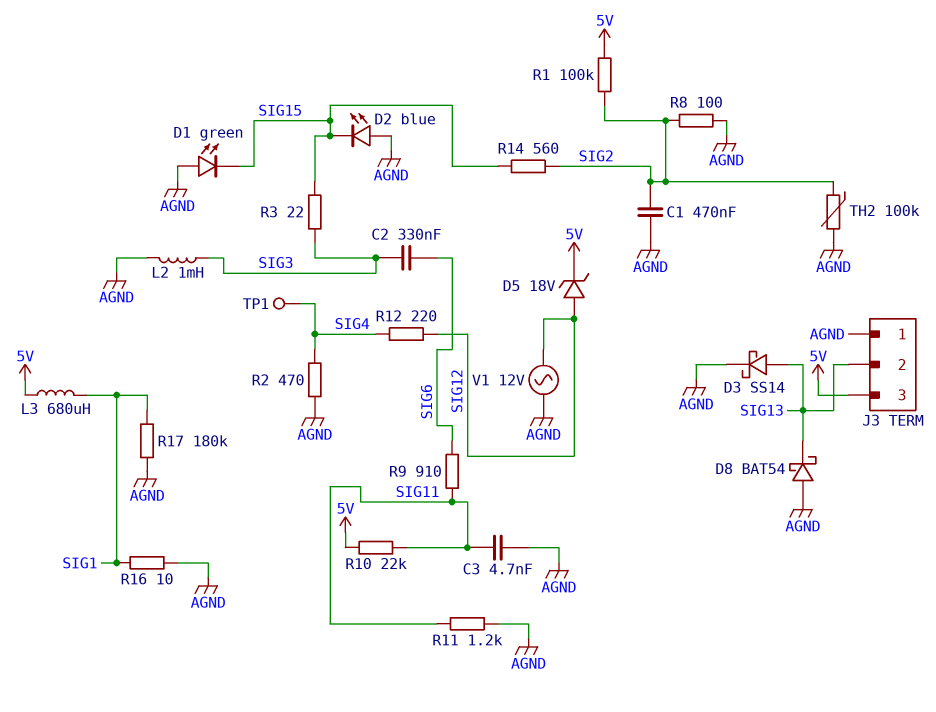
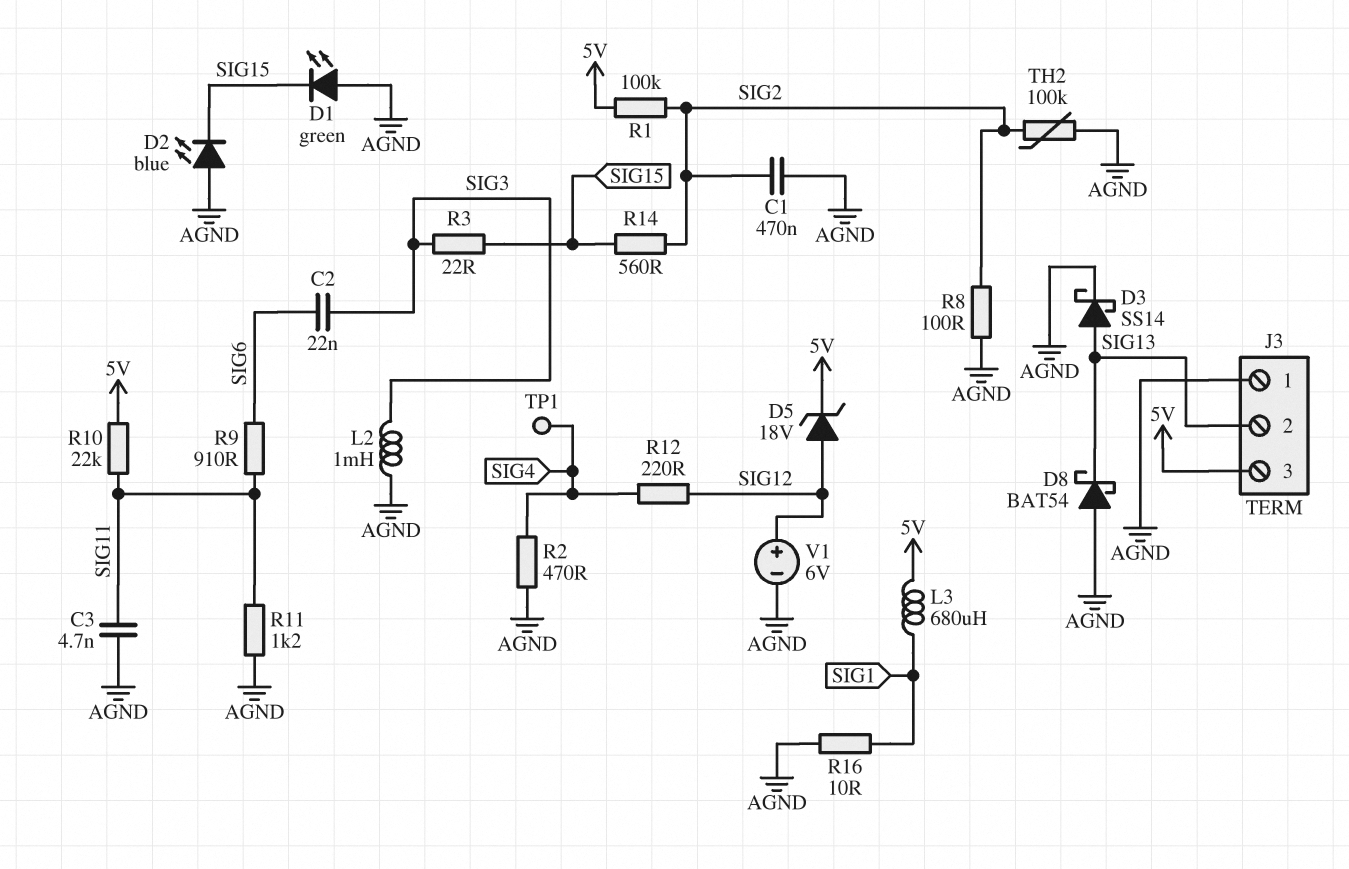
C2: 330nF (SIG3, SIG6) -> 22nF (SIG3, SIG6)
R17: 180k (AGND, SIG1) -> none
V1: AC 12V (AGND, SIG12) -> 6V (plus SIG12, minus AGND)

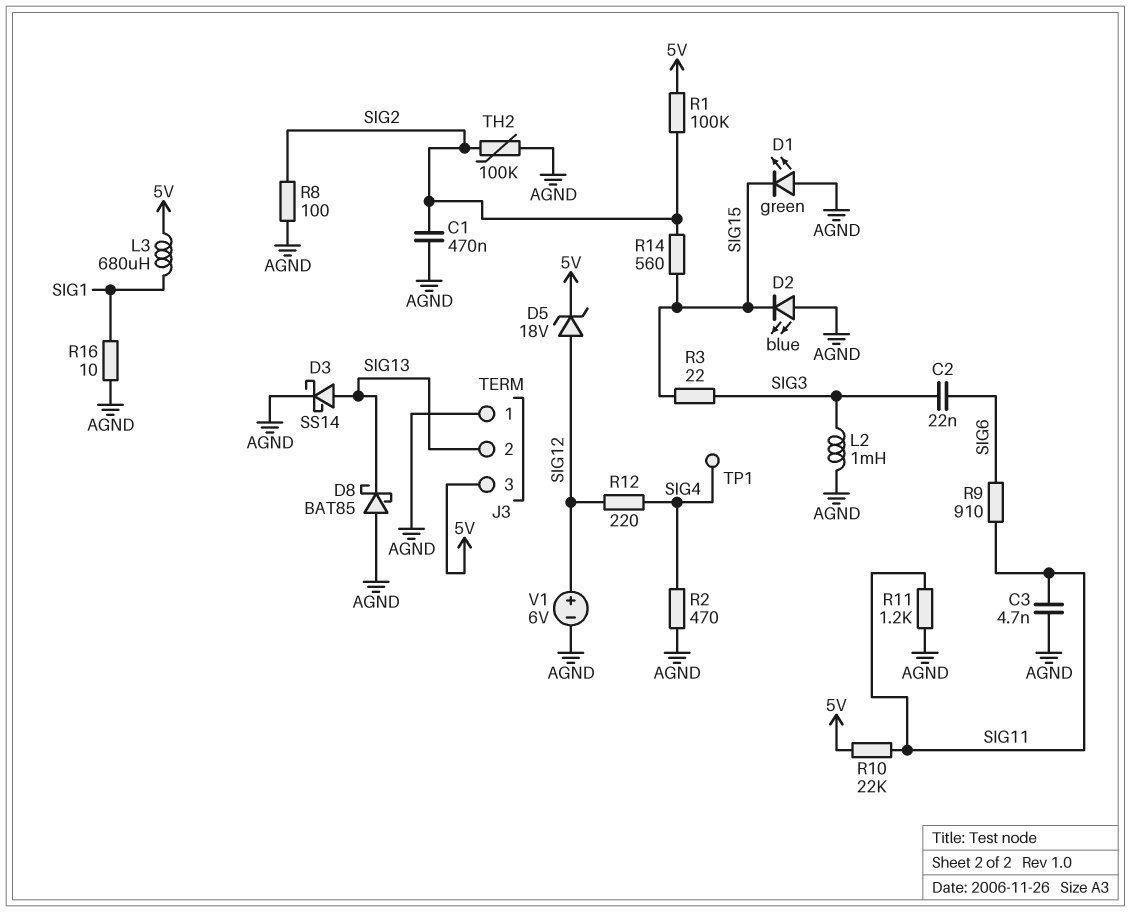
D8: schottky BAT54 (A AGND, K SIG13) -> schottky BAT85 (A AGND, K SIG13)

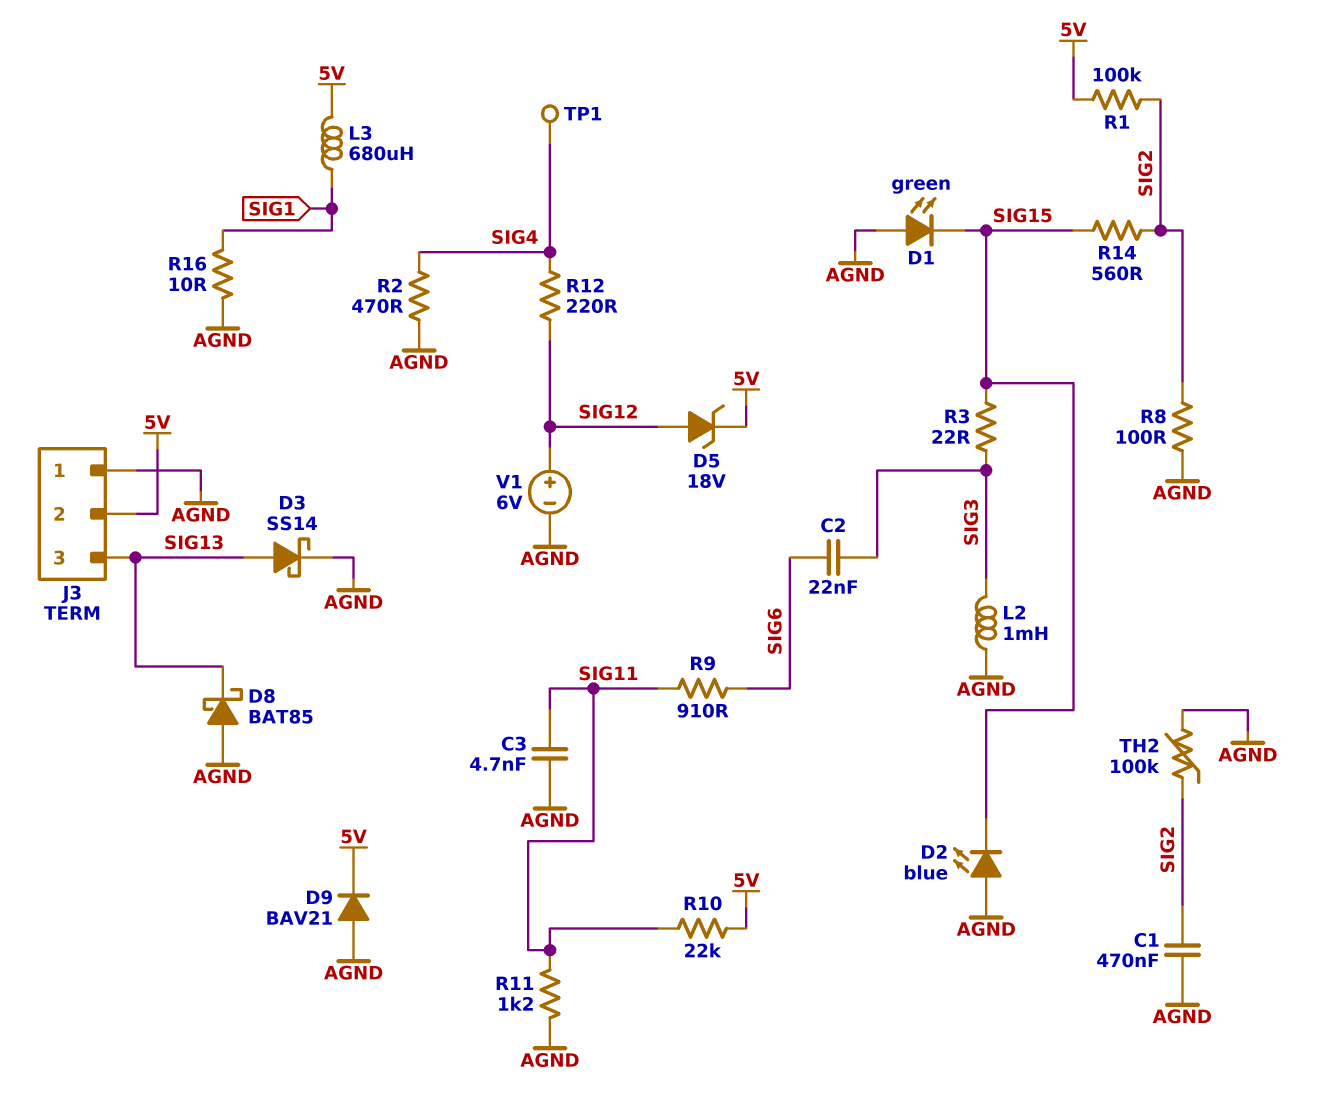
D9: none -> diode BAV21 (A AGND, K 5V)
J3 pin 2: SIG13 -> 5V
J3 pin 3: 5V -> SIG13

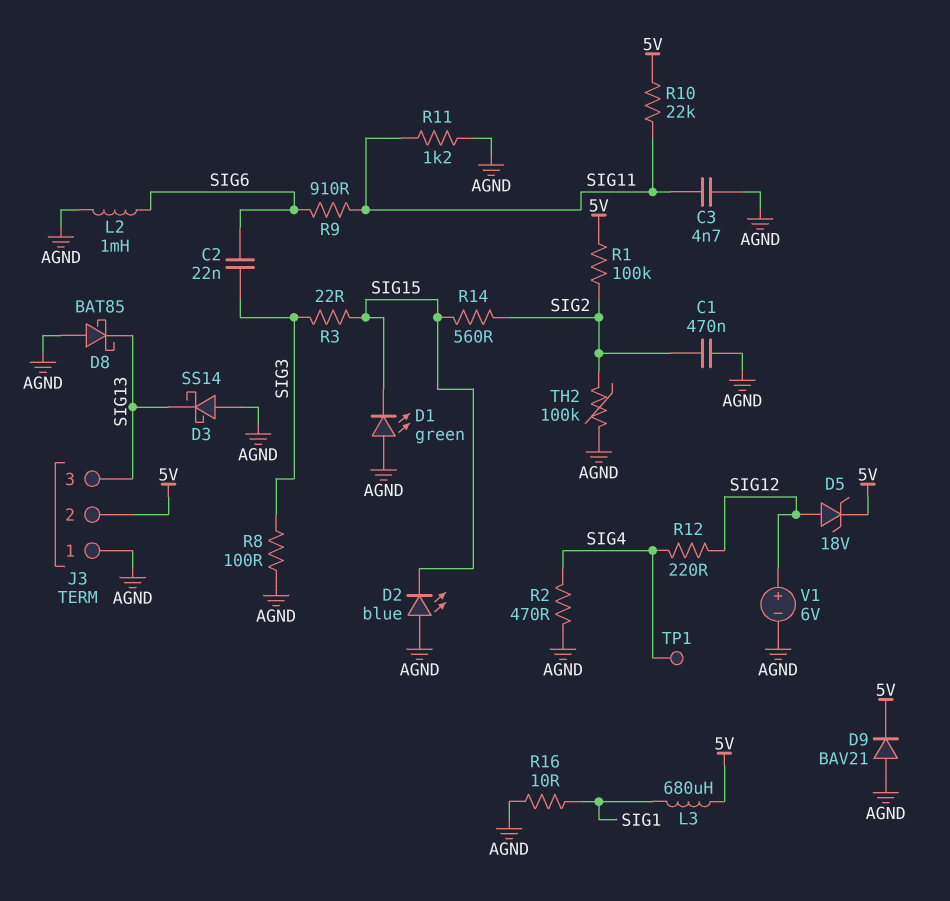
D3: schottky SS14 (A SIG13, K AGND) -> schottky SS14 (A AGND, K SIG13)
L2: 1mH (AGND, SIG3) -> 1mH (AGND, SIG6)
R8: 100 (AGND, SIG2) -> 100 (AGND, SIG3)

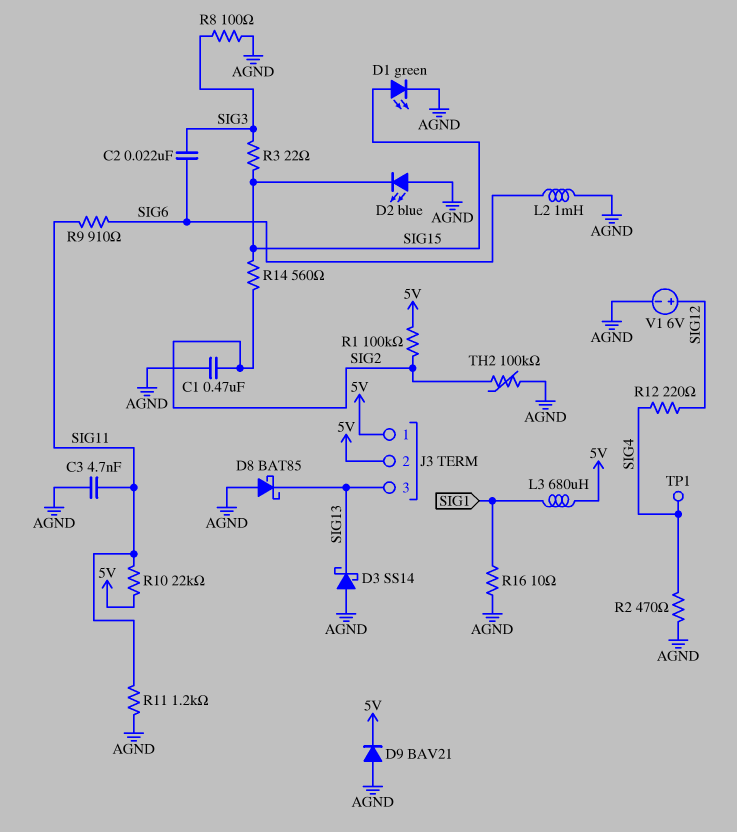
D1: LED green (A AGND, K SIG15) -> LED green (A SIG15, K AGND)
D5: zener 18V (A SIG12, K 5V) -> none
J3 pin 1: AGND -> 5V

